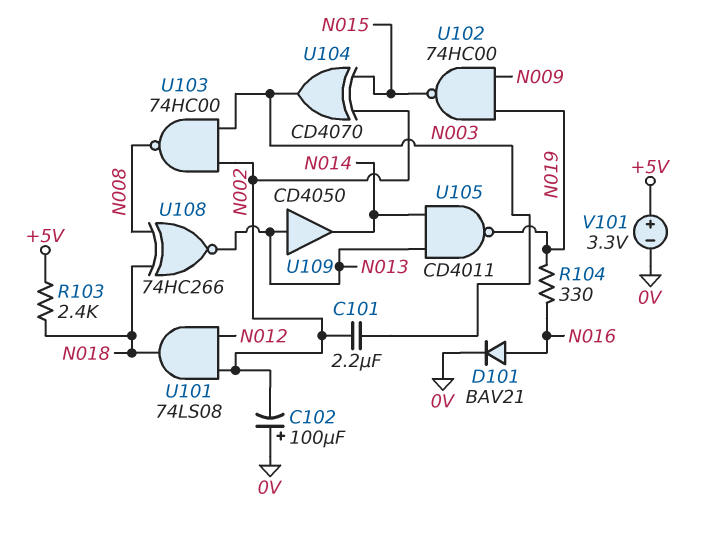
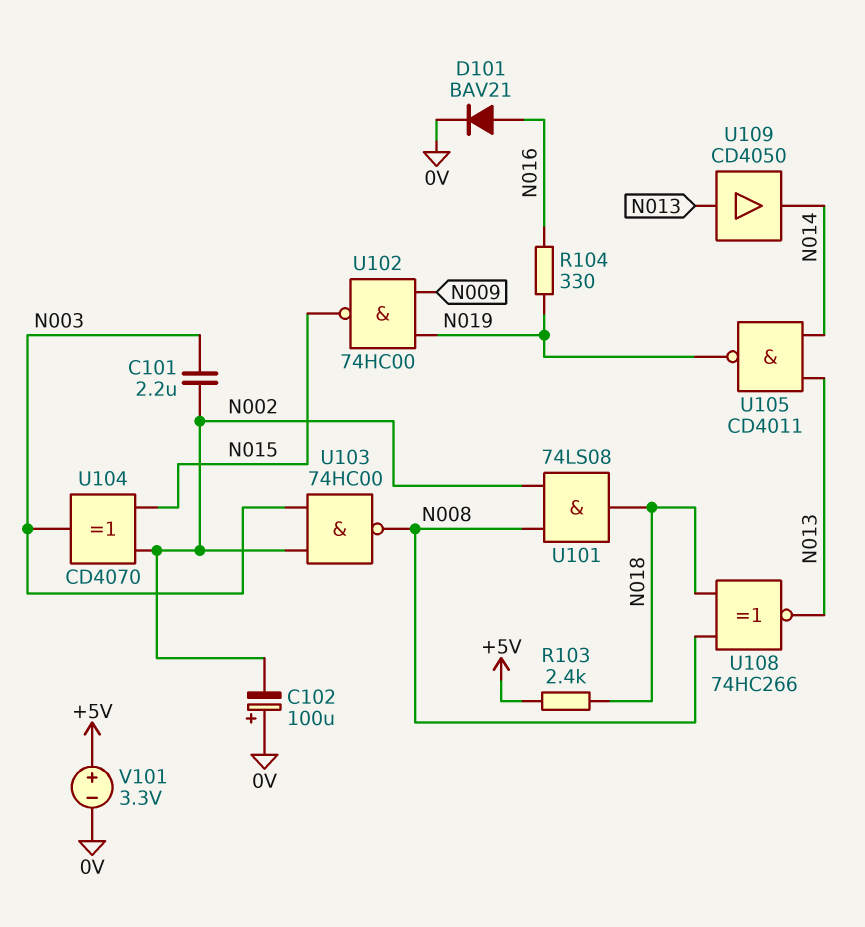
U101: AND 74LS08 (in N002, in N012, out N018) -> AND 74LS08 (in N002, in N008, out N018)

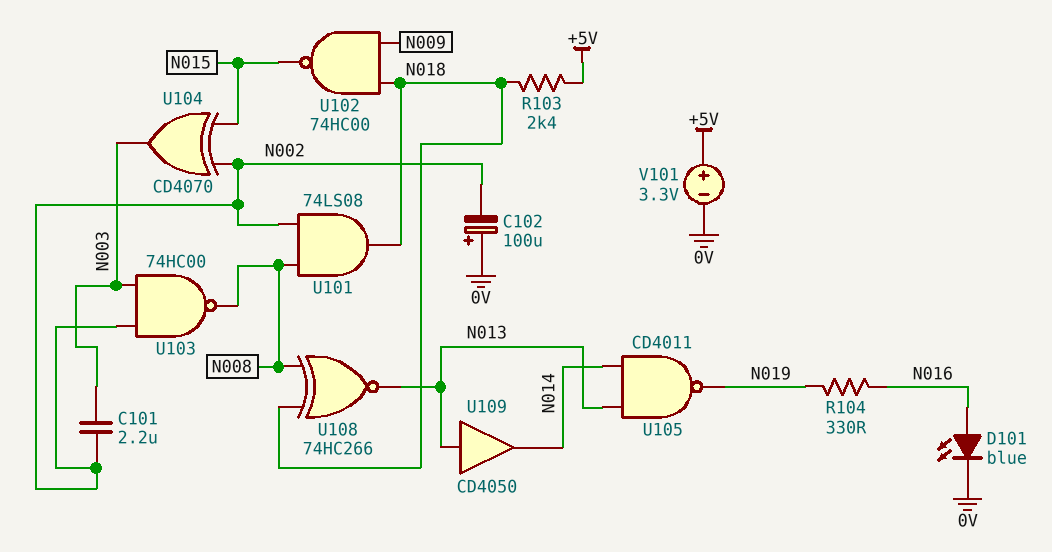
D101: diode BAV21 (A N016, K 0V) -> LED blue (A N016, K 0V)
U102: NAND 74HC00 (in N009, in N019, out N015) -> NAND 74HC00 (in N009, in N018, out N015)

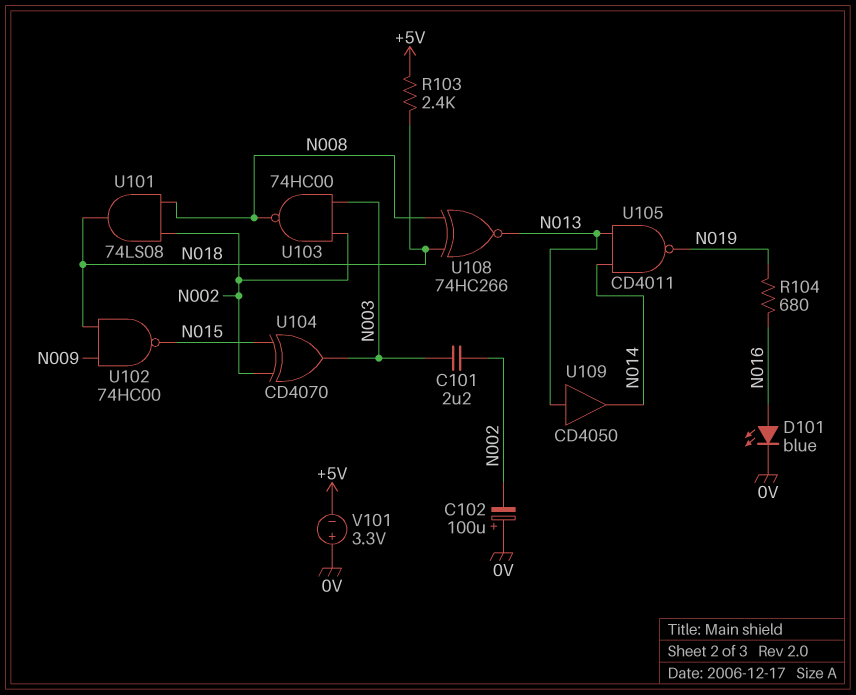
R104: 330 (N016, N019) -> 680 (N016, N019)
V101: 3.3V (plus +5V, minus 0V) -> 3.3V (plus 0V, minus +5V)

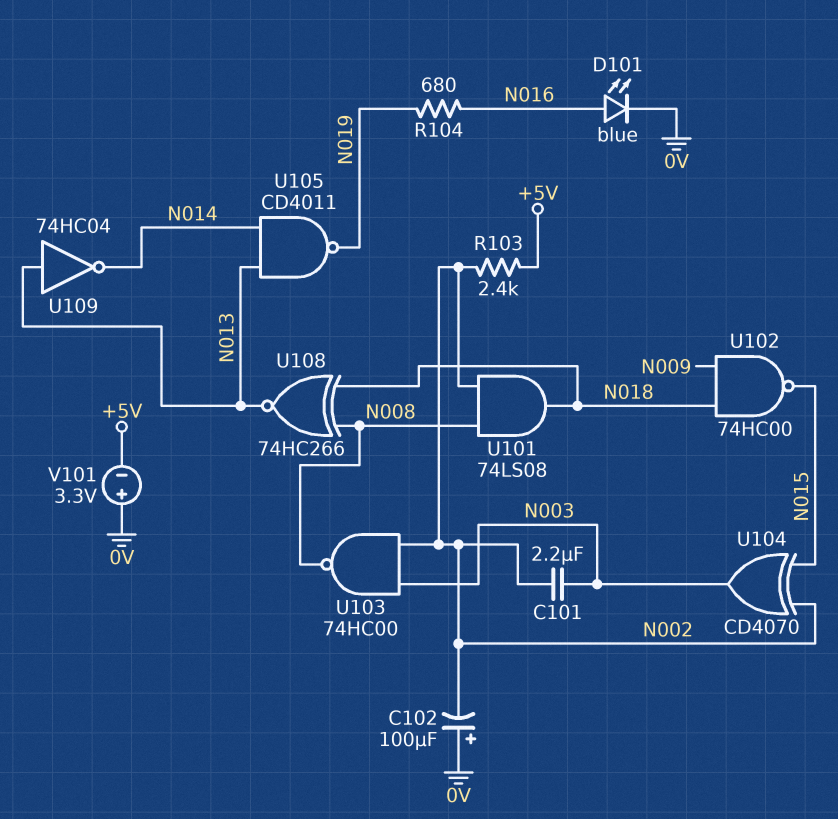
R103: 2.4k (+5V, N018) -> 2.4k (+5V, N002)
U109: buffer CD4050 (in N013, out N014) -> NOT 74HC04 (in N013, out N014)

